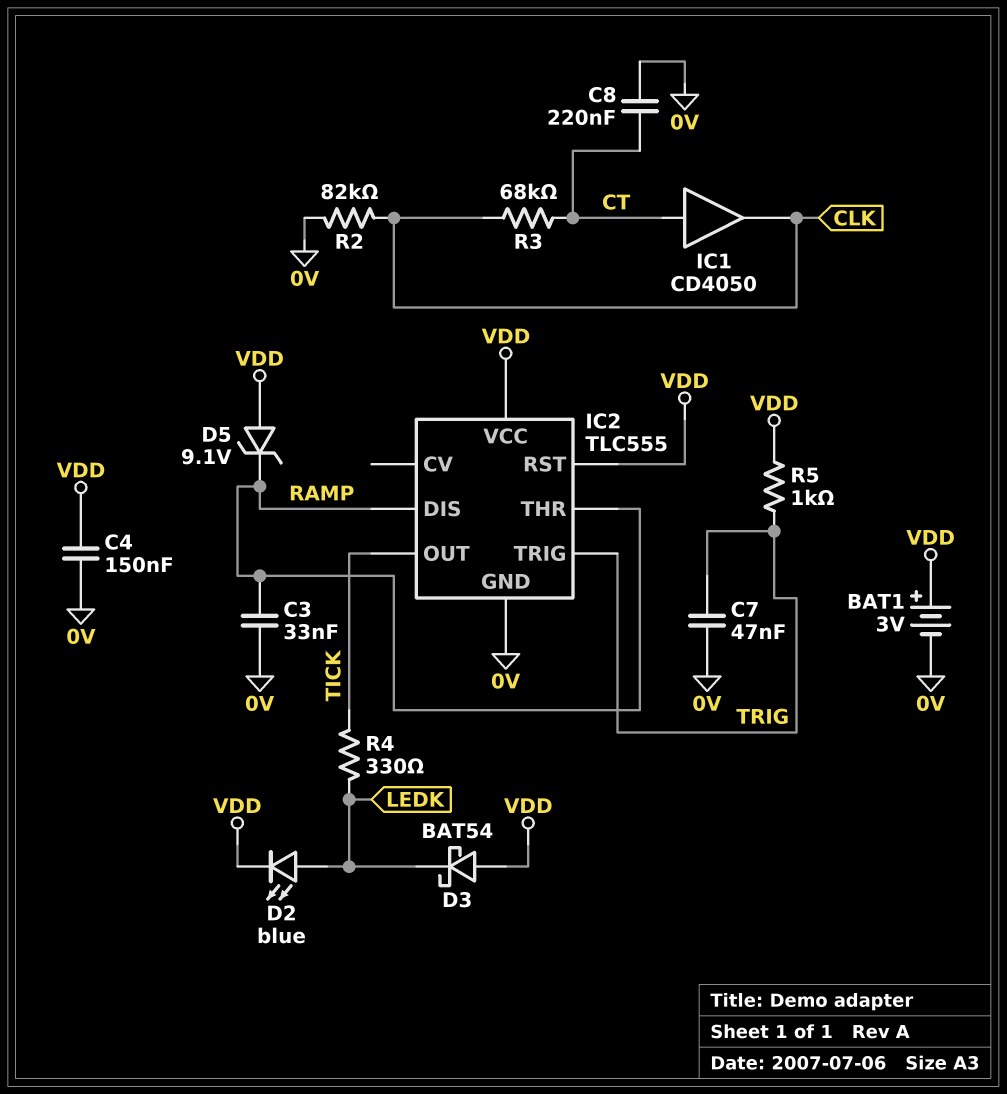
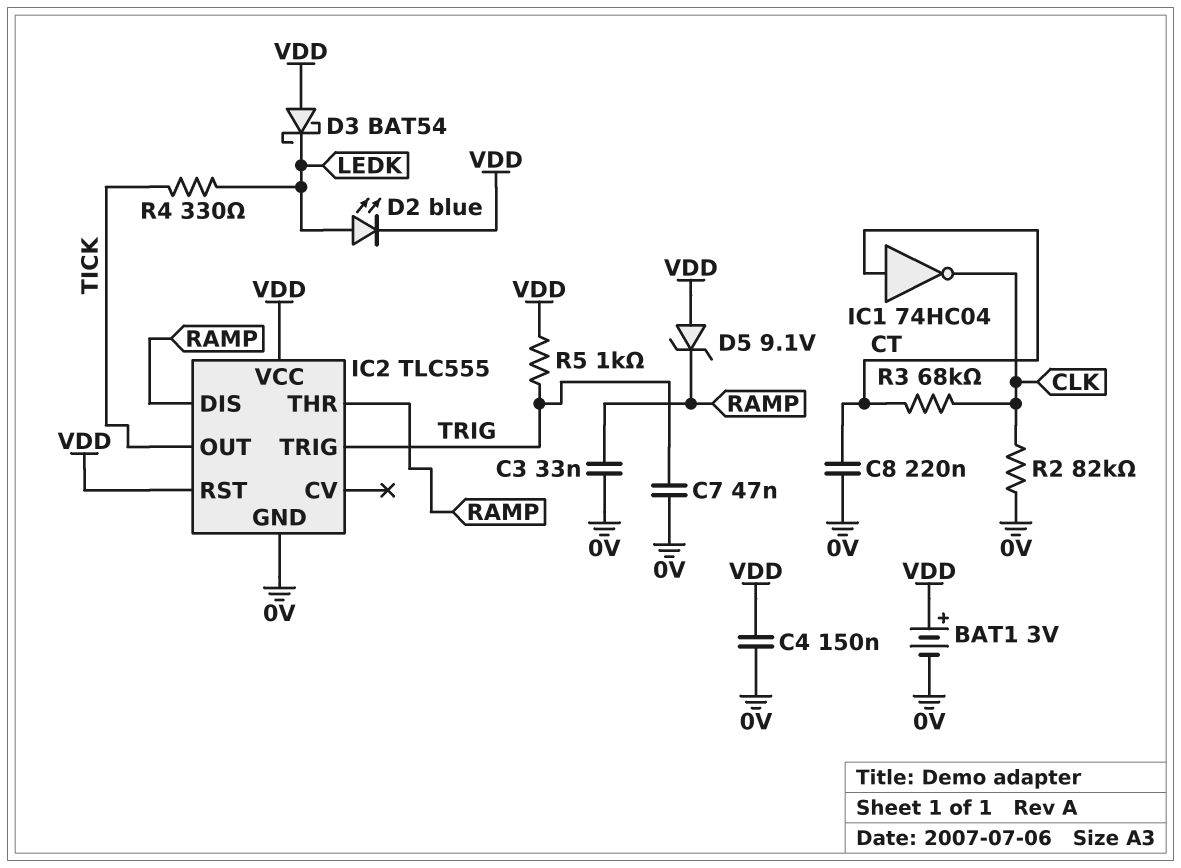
IC1: buffer CD4050 (in CT, out CLK) -> NOT 74HC04 (in CT, out CLK)

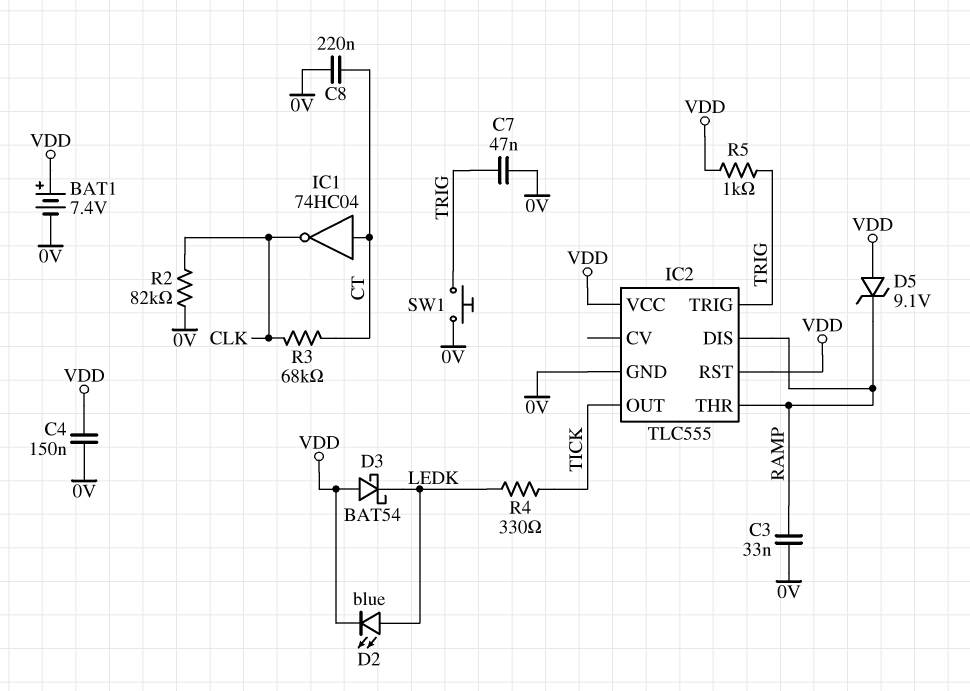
BAT1: 3V (plus VDD, minus 0V) -> 7.4V (plus VDD, minus 0V)
SW1: none -> button (0V, TRIG)

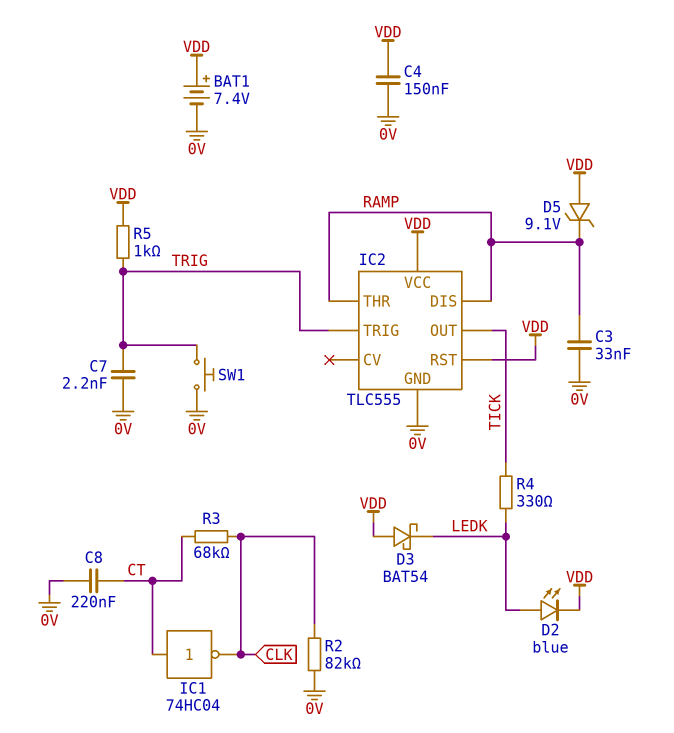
C7: 47nF (0V, TRIG) -> 2.2nF (0V, TRIG)

